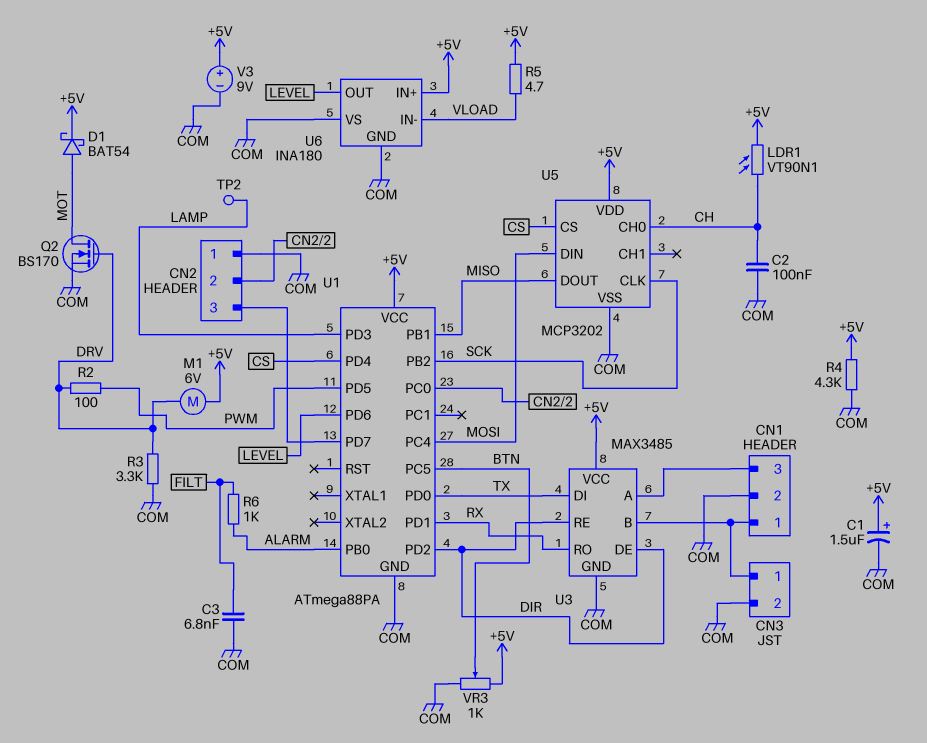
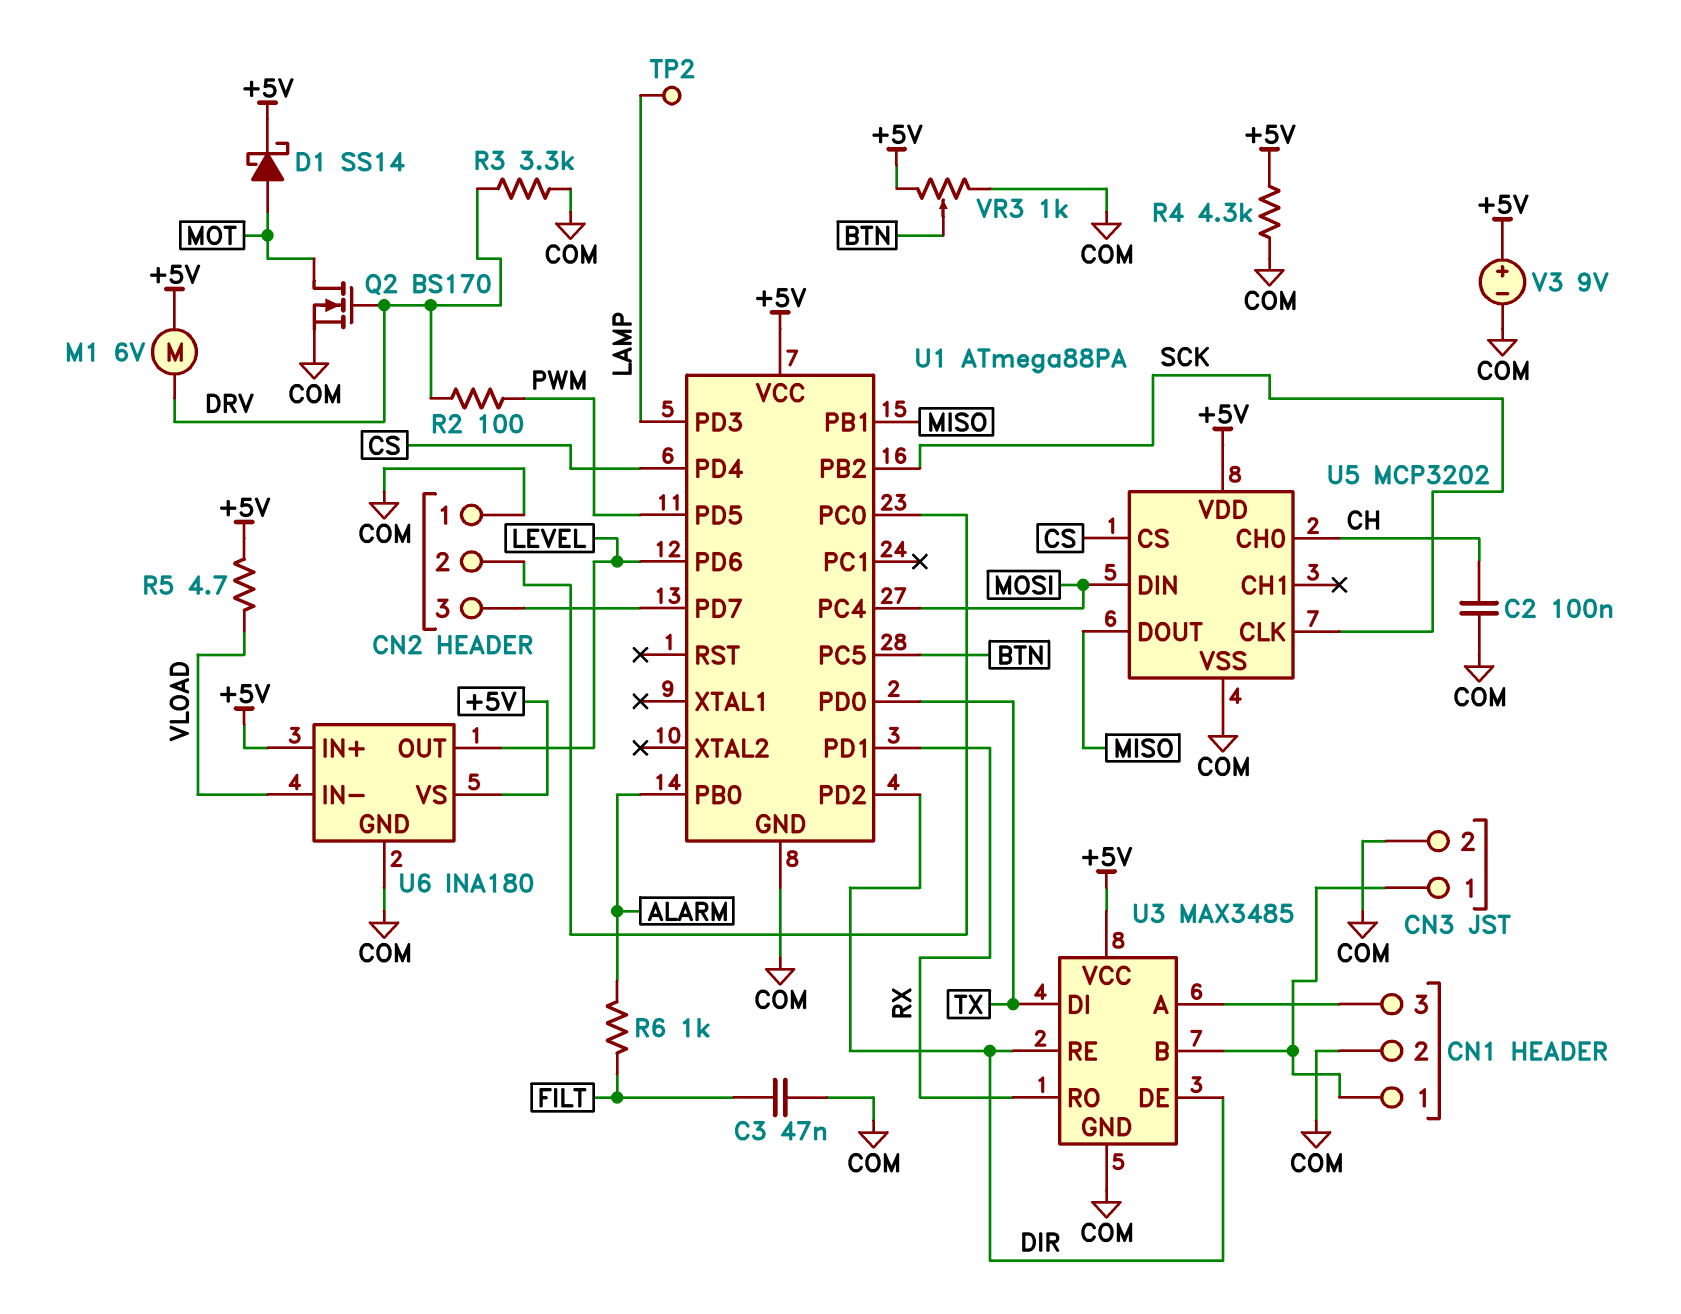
C1: 1.5uF (plus +5V, minus COM) -> none
C3: 6.8nF (COM, FILT) -> 47nF (COM, FILT)
D1: schottky BAT54 (A MOT, K +5V) -> schottky SS14 (A MOT, K +5V)
LDR1: VT90N1 (+5V, CH) -> none
U6 pin VS: COM -> +5V

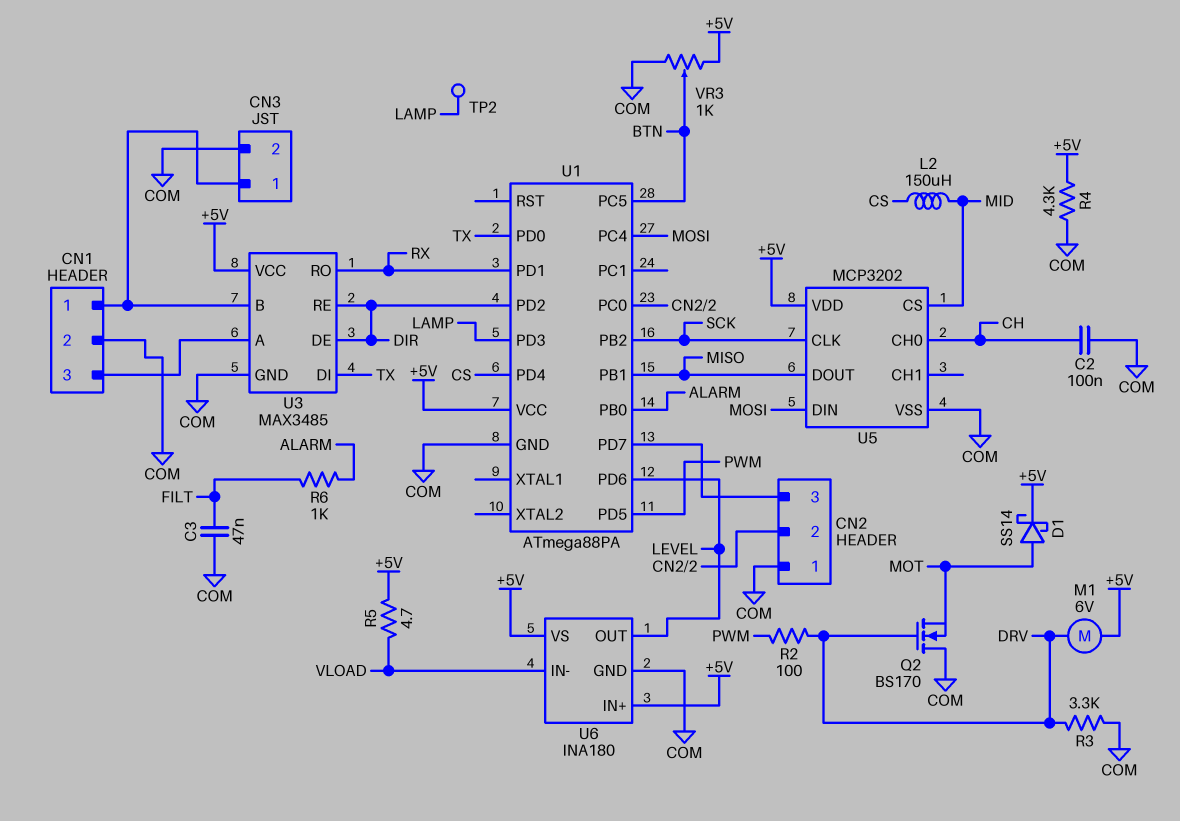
L2: none -> 150uH (CS, MID)
Q2: NMOS BS170 (G DRV, D MOT, S COM) -> NMOS BS170 (G DRV, D COM, S MOT)
U5 pin CS: CS -> MID
V3: 9V (plus +5V, minus COM) -> none

